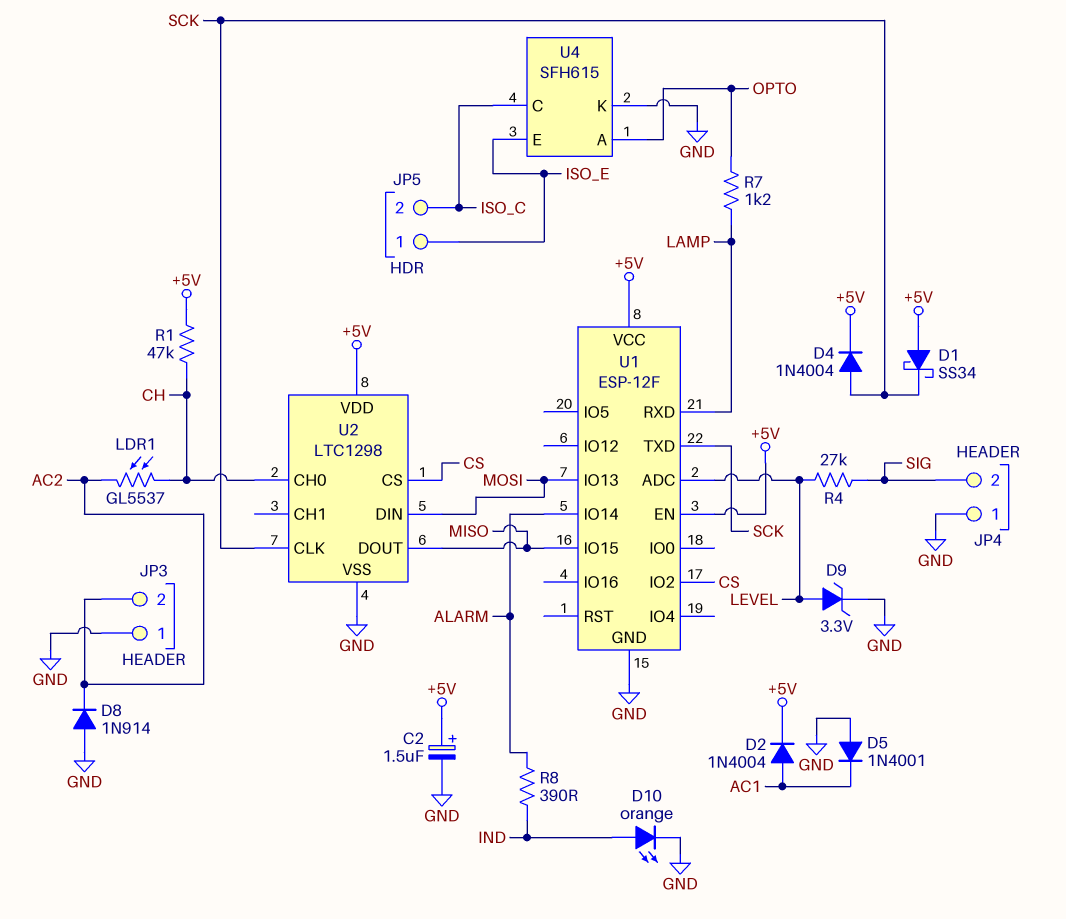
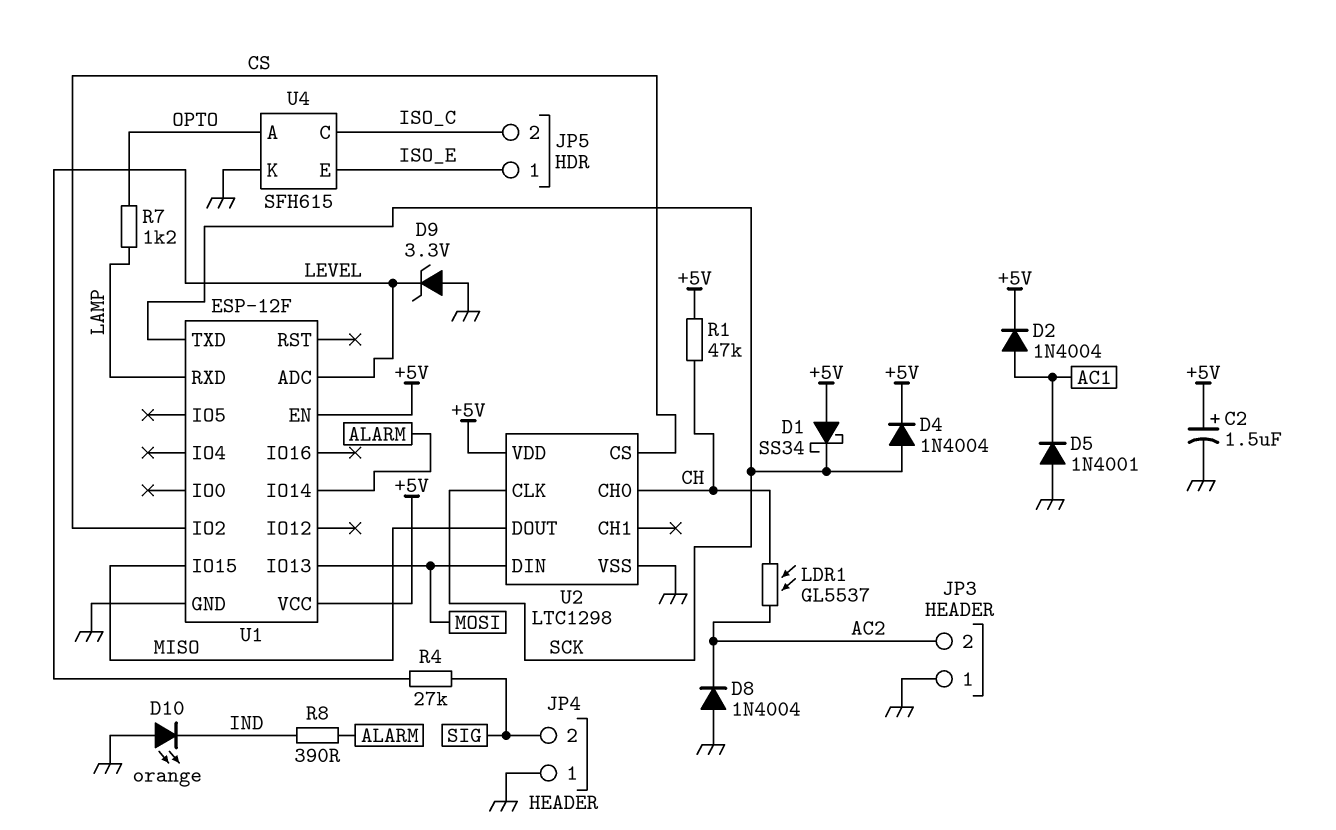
D8: diode 1N914 (A GND, K AC2) -> diode 1N4004 (A GND, K AC2)
D9: zener 3.3V (A LEVEL, K GND) -> zener 3.3V (A GND, K LEVEL)
D10: LED orange (A IND, K GND) -> LED orange (A GND, K IND)

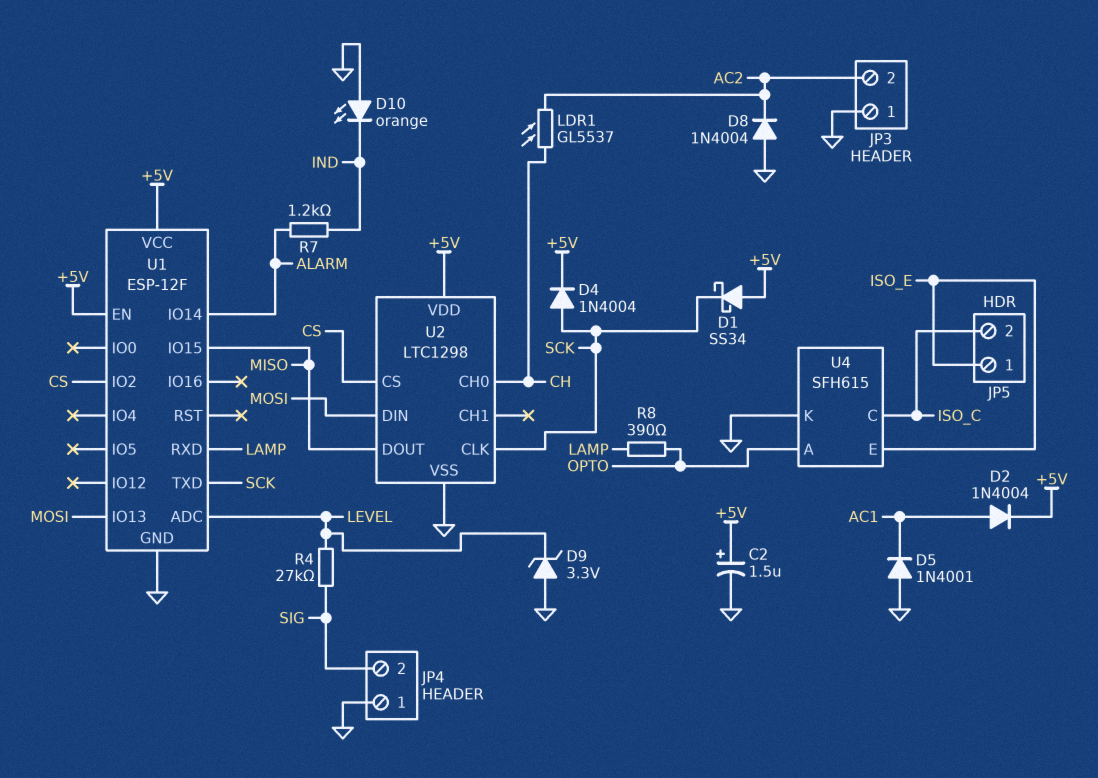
R1: 47k (+5V, CH) -> none
R7: 1.2k (LAMP, OPTO) -> 1.2k (ALARM, IND)
R8: 390 (ALARM, IND) -> 390 (LAMP, OPTO)

